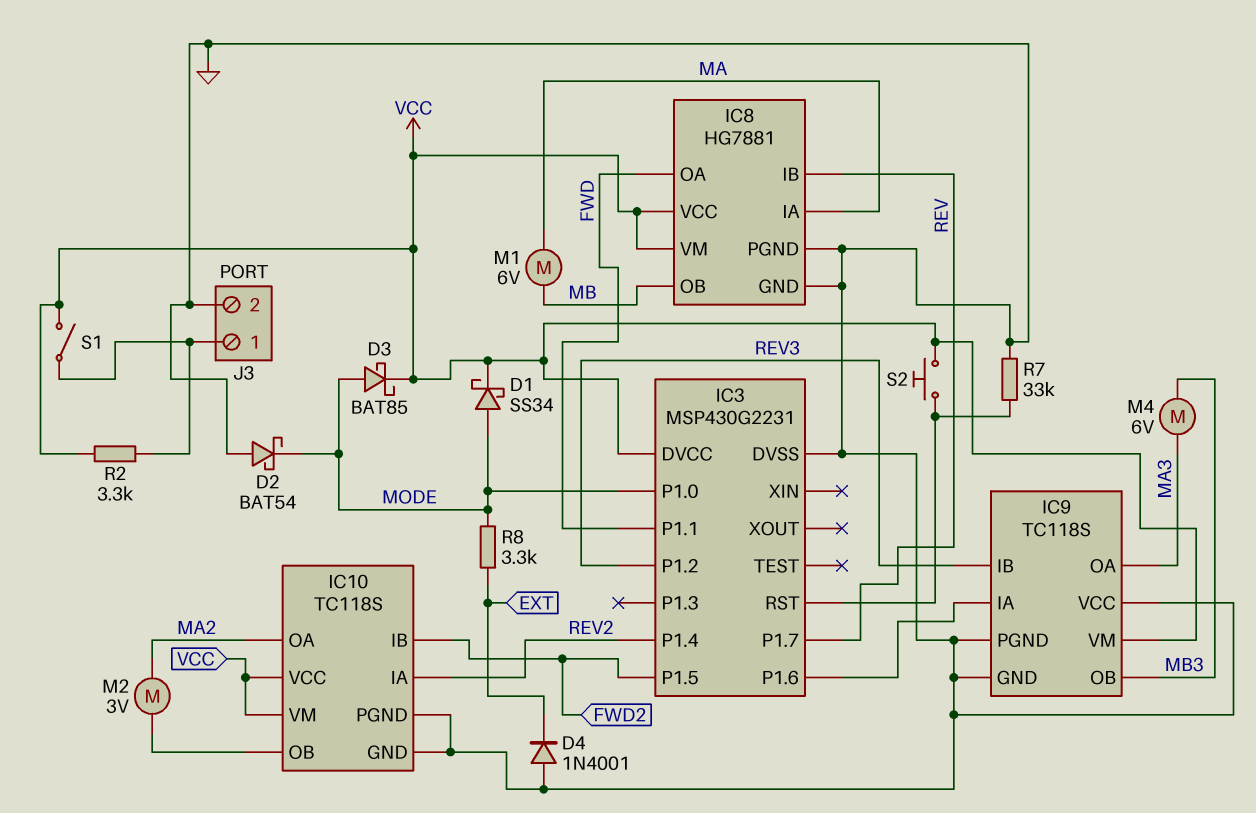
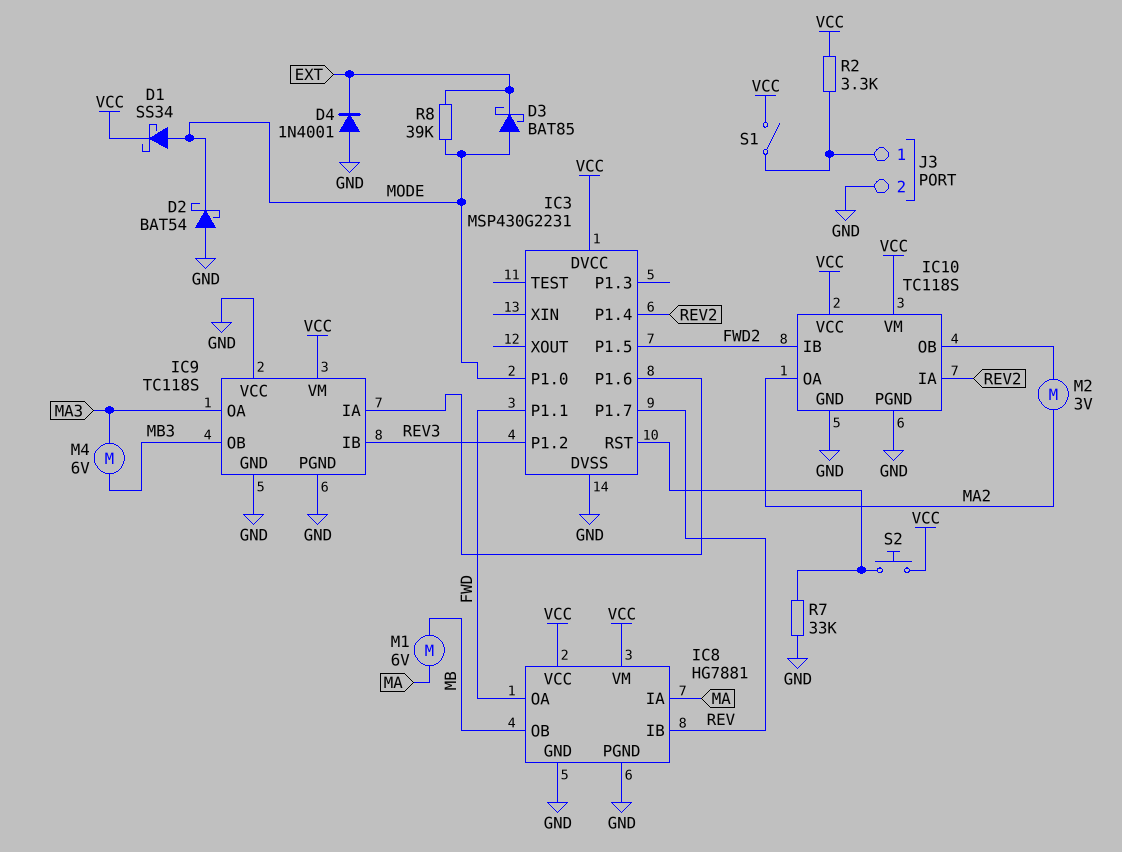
D3: schottky BAT85 (A MODE, K VCC) -> schottky BAT85 (A MODE, K EXT)
R8: 3.3k (EXT, MODE) -> 39k (EXT, MODE)

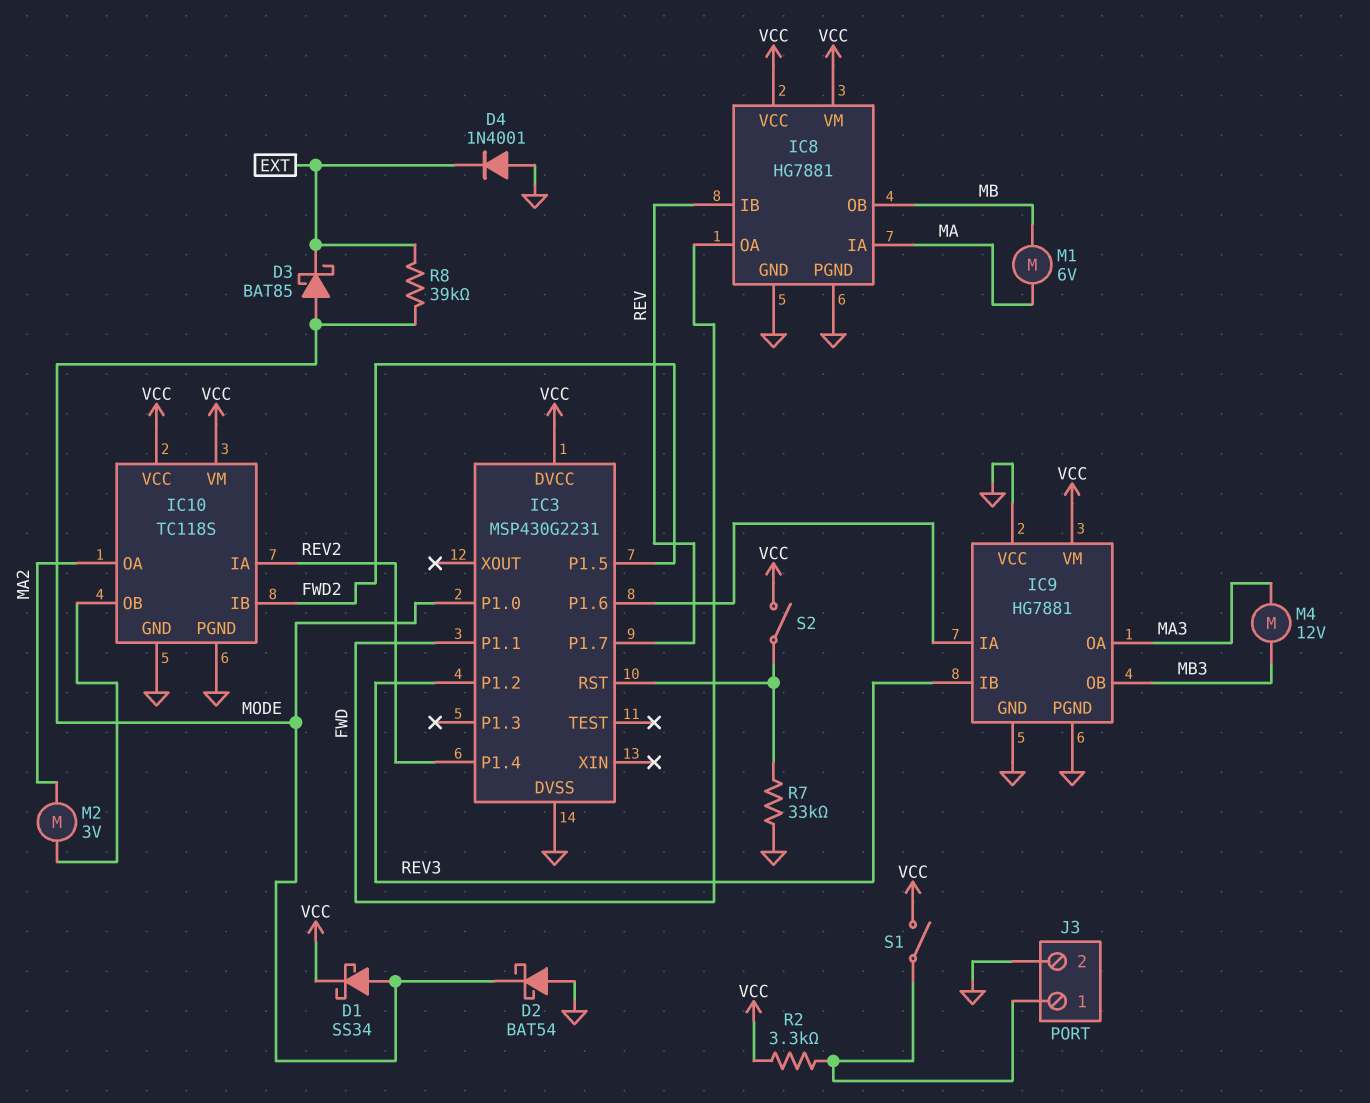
IC9: TC118S -> HG7881
M4: motor 6V (MA3, MB3) -> motor 12V (MA3, MB3)
S2: button (IC3/RST, VCC) -> switch (IC3/RST, VCC)

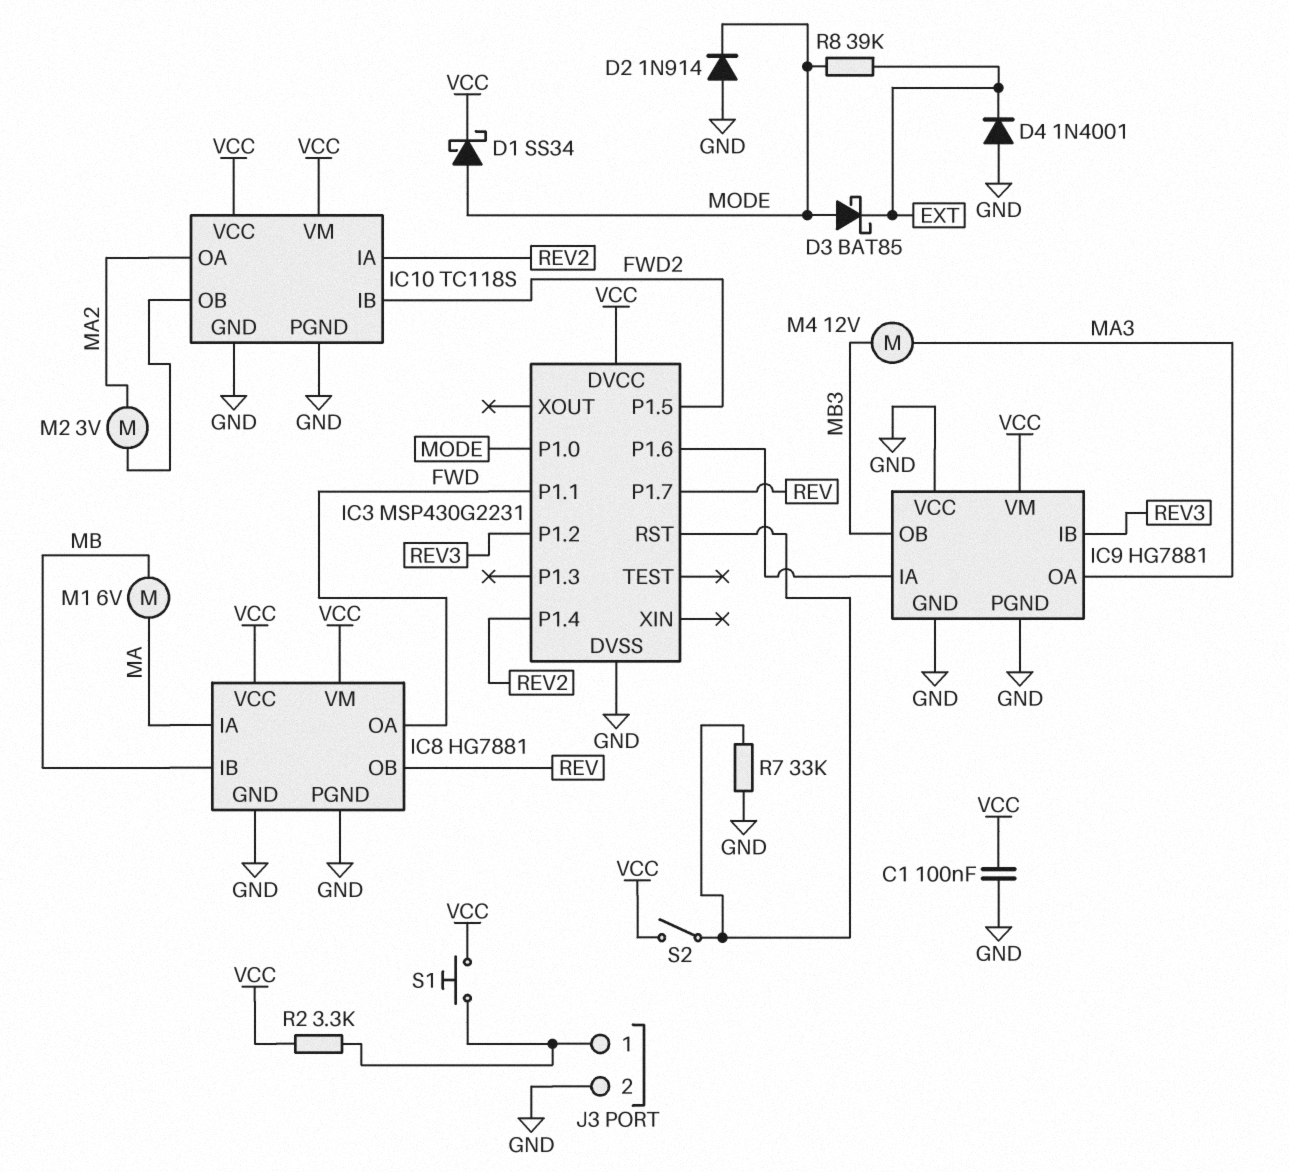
C1: none -> 100nF (GND, VCC)
D2: schottky BAT54 (A GND, K MODE) -> diode 1N914 (A GND, K MODE)
IC8 pin IB: REV -> MB
IC8 pin OB: MB -> REV
S1: switch (J3/1, VCC) -> button (J3/1, VCC)

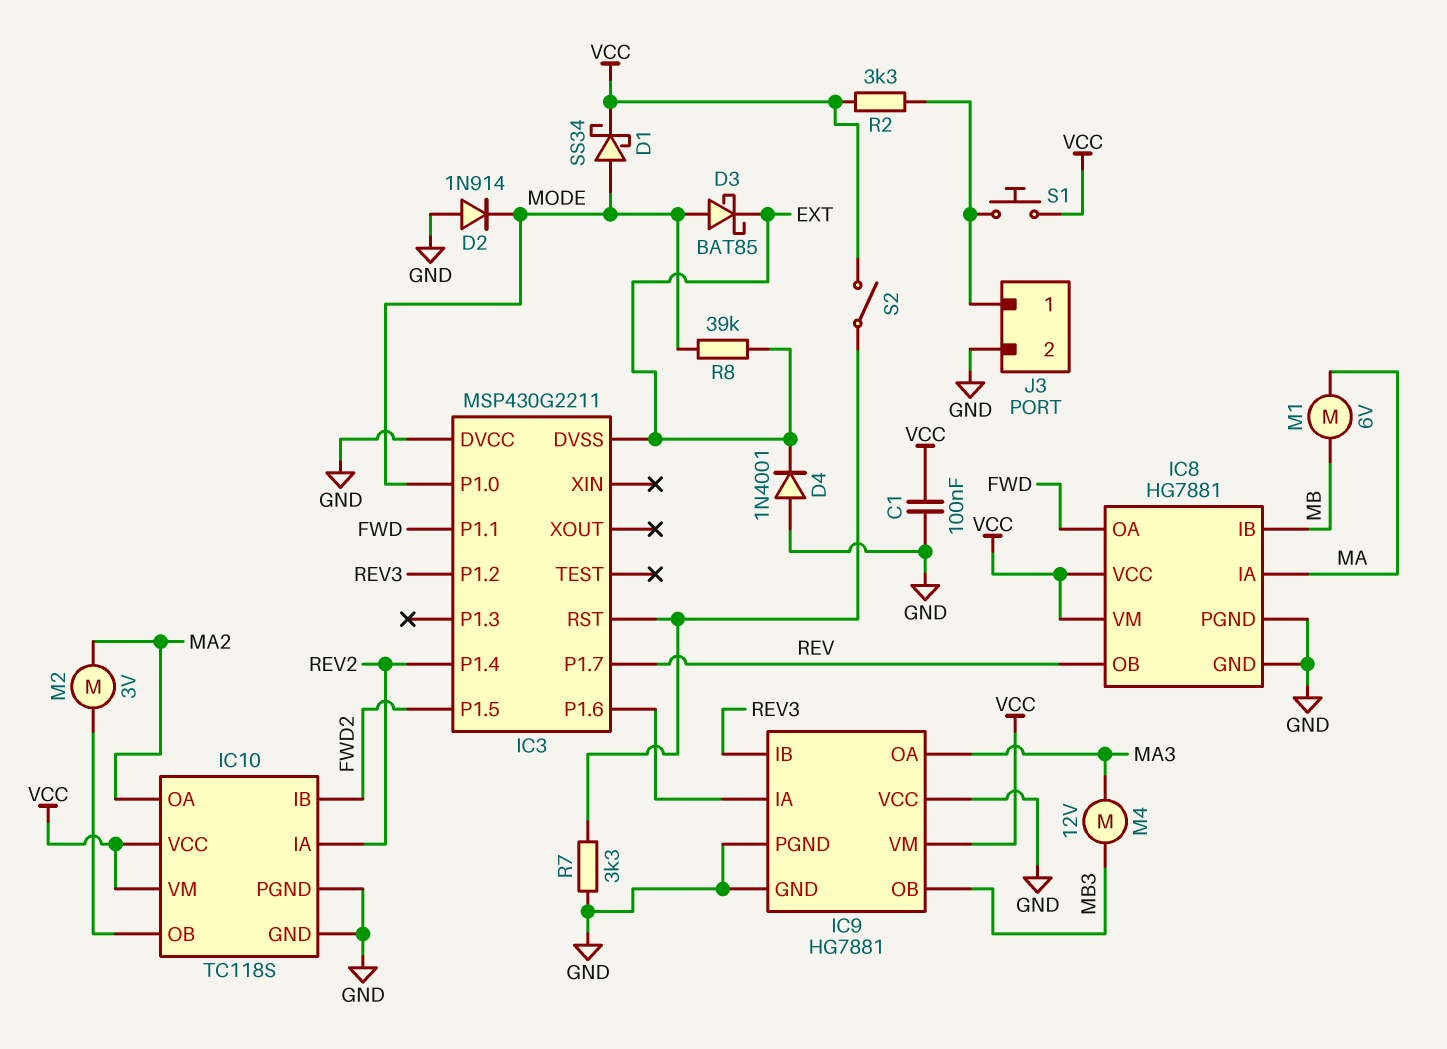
IC3: MSP430G2231 -> MSP430G2211
IC3 pin DVCC: VCC -> GND
IC3 pin DVSS: GND -> EXT
R7: 33k (GND, IC3/RST) -> 3.3k (GND, IC3/RST)

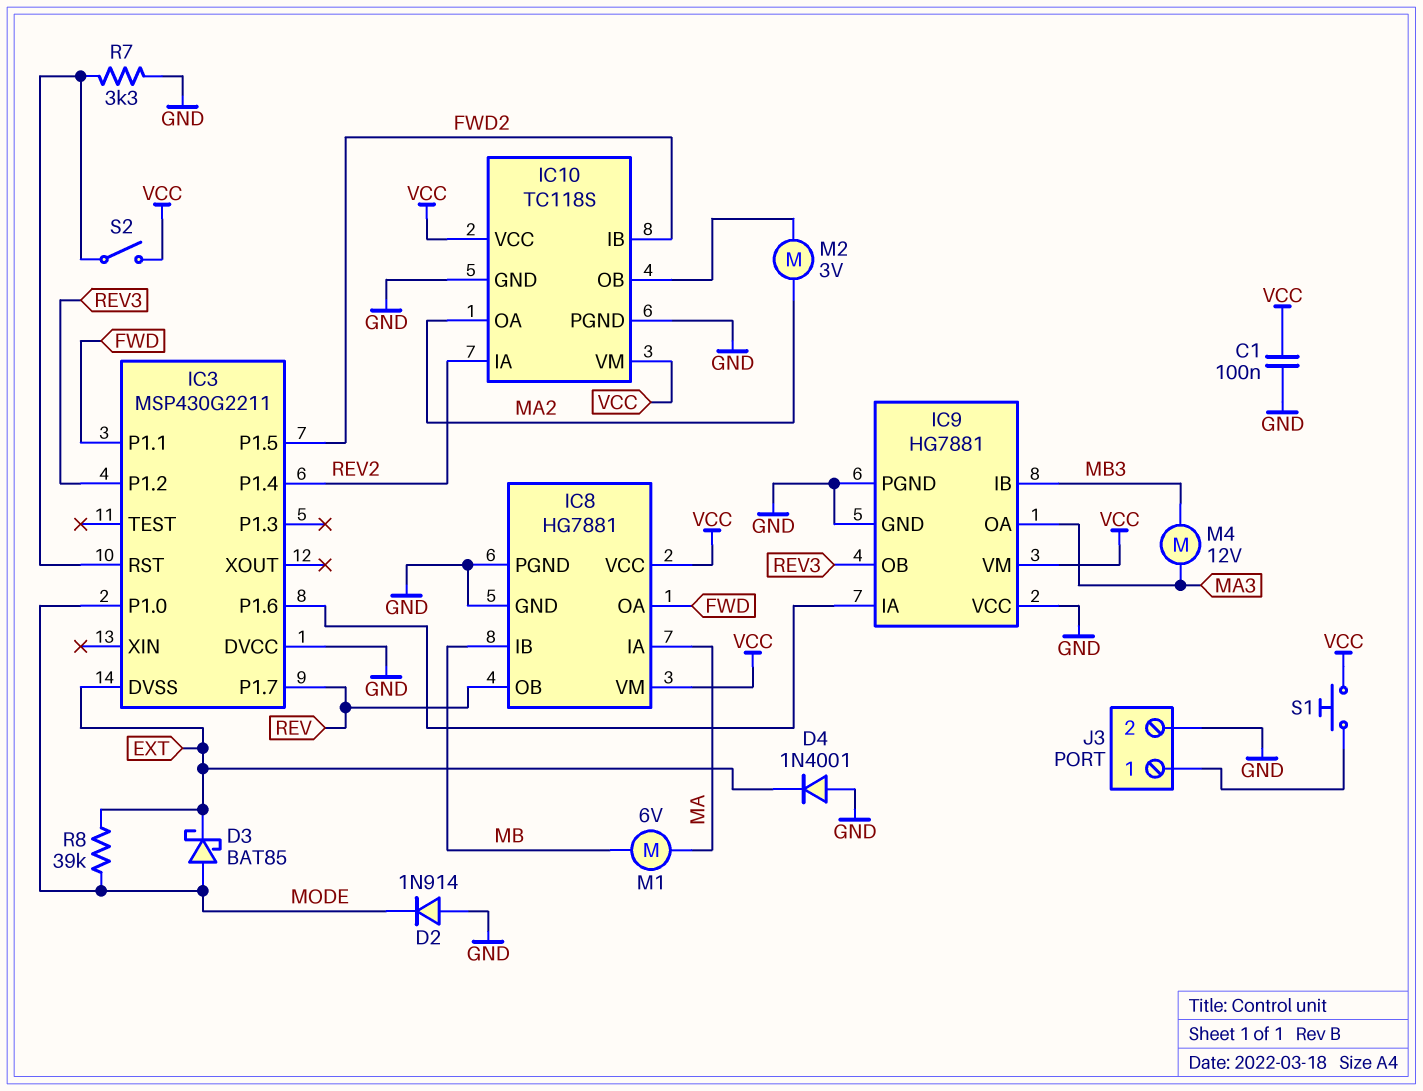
D1: schottky SS34 (A MODE, K VCC) -> none
IC9 pin IB: REV3 -> MB3
IC9 pin OB: MB3 -> REV3
R2: 3.3k (J3/1, VCC) -> none

